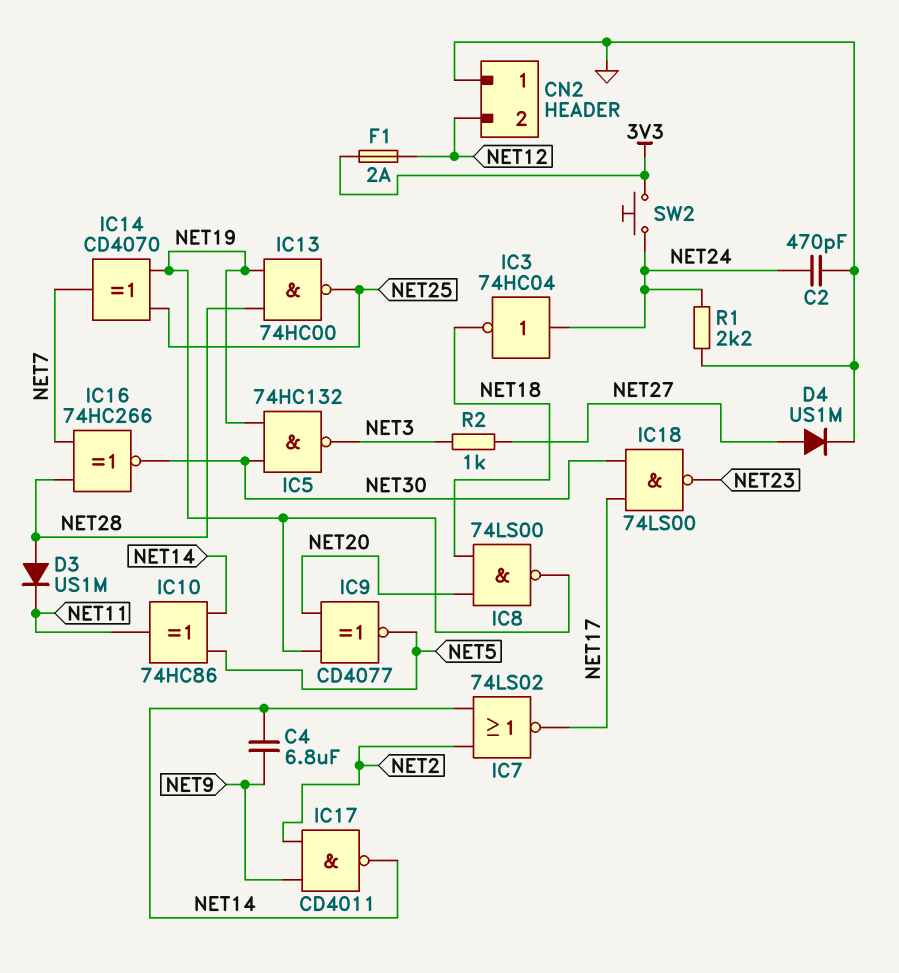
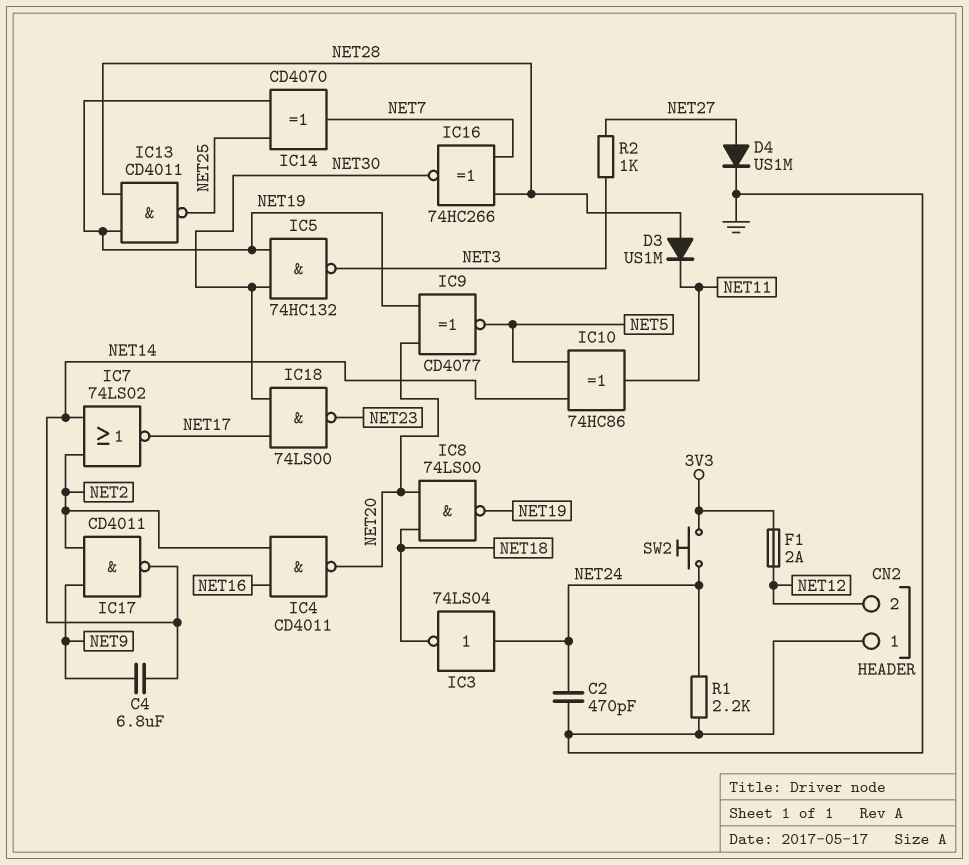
IC3: NOT 74HC04 (in NET24, out NET18) -> NOT 74LS04 (in NET24, out NET18)
IC4: none -> NAND CD4011 (in NET2, in NET16, out NET20)
IC13: NAND 74HC00 (in NET19, in NET28, out NET25) -> NAND CD4011 (in NET19, in NET28, out NET25)

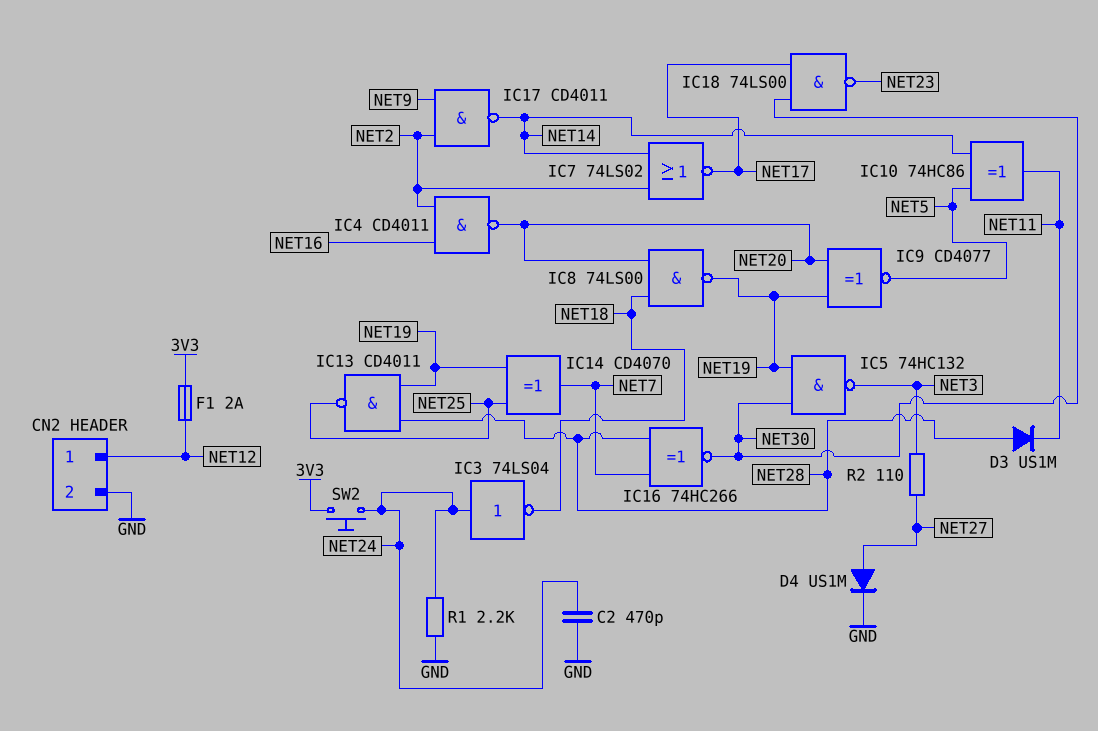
C4: 6.8uF (NET9, NET14) -> none
CN2 pin 1: GND -> NET12
CN2 pin 2: NET12 -> GND
R2: 1k (NET3, NET27) -> 110 (NET3, NET27)

